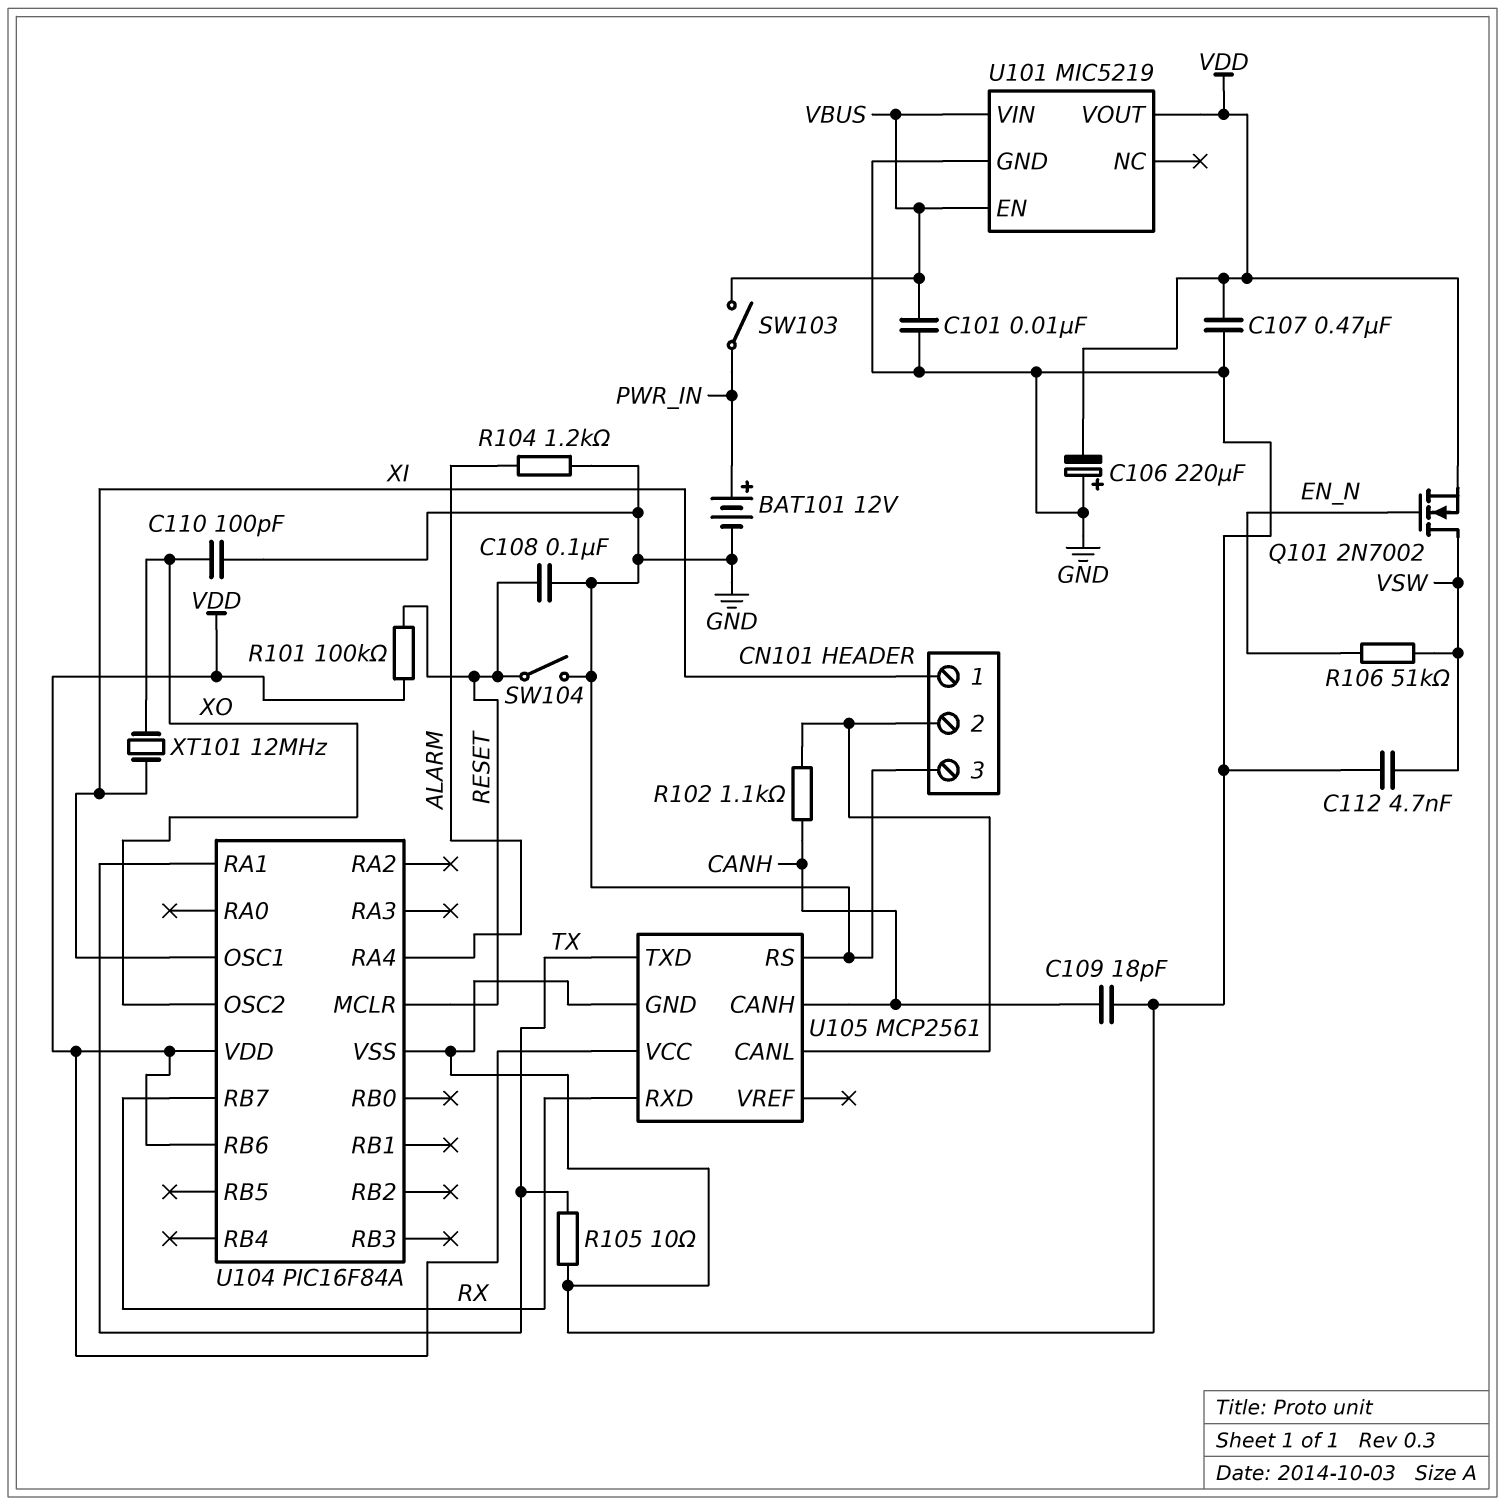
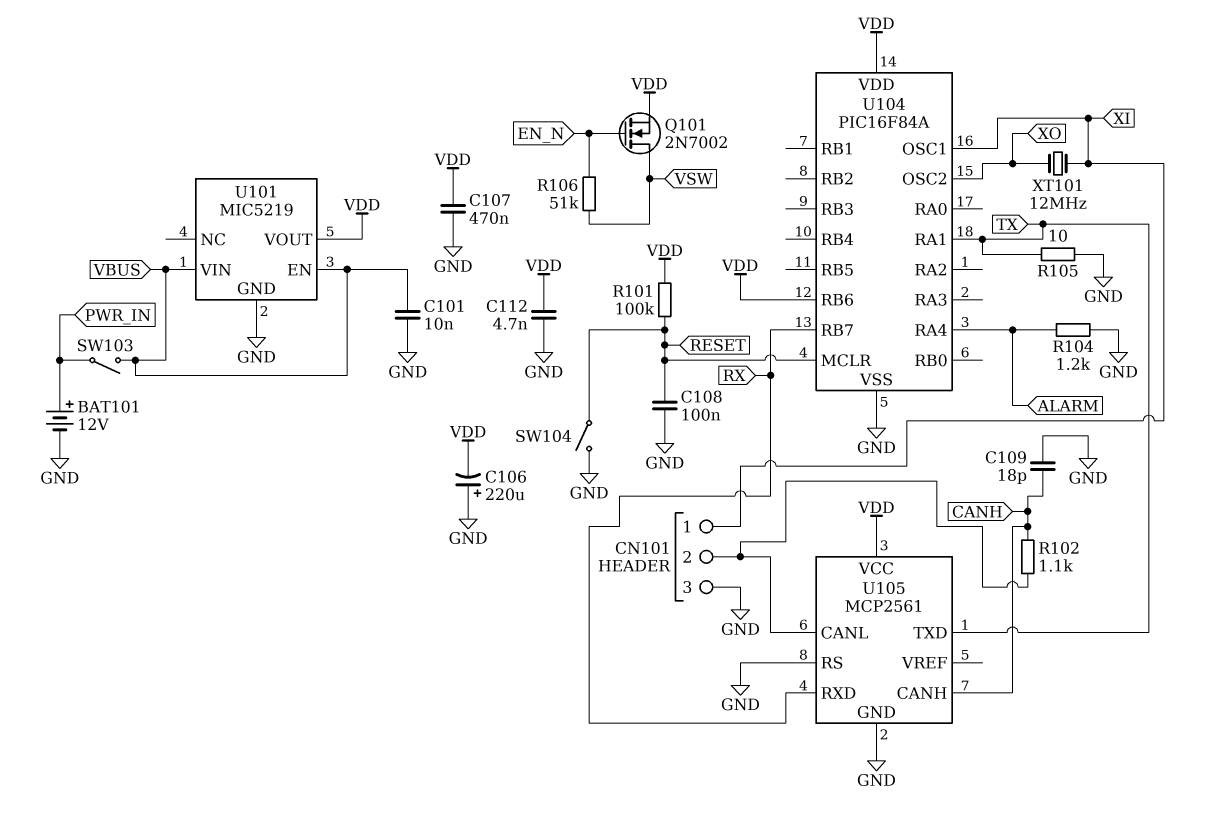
C110: 100pF (GND, XO) -> none
C112: 4.7nF (GND, VSW) -> 4.7nF (GND, VDD)

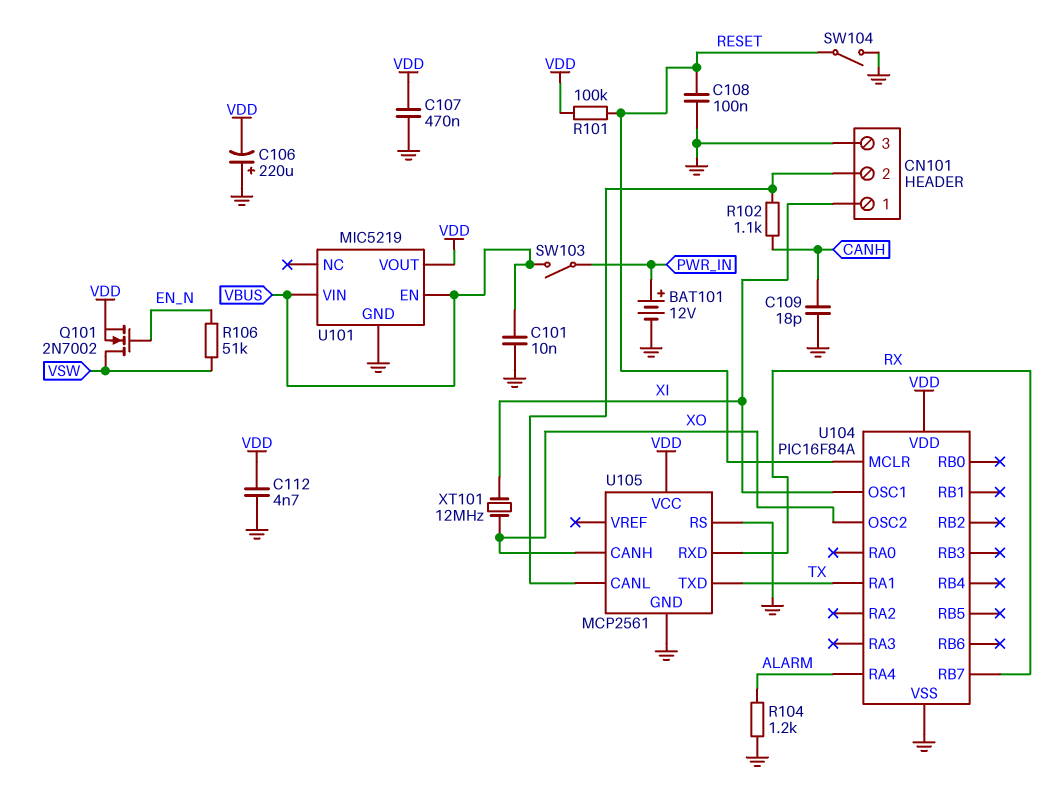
R105: 10 (GND, TX) -> none
U104 pin RB6: VDD -> none
U105 pin CANH: CANH -> XO

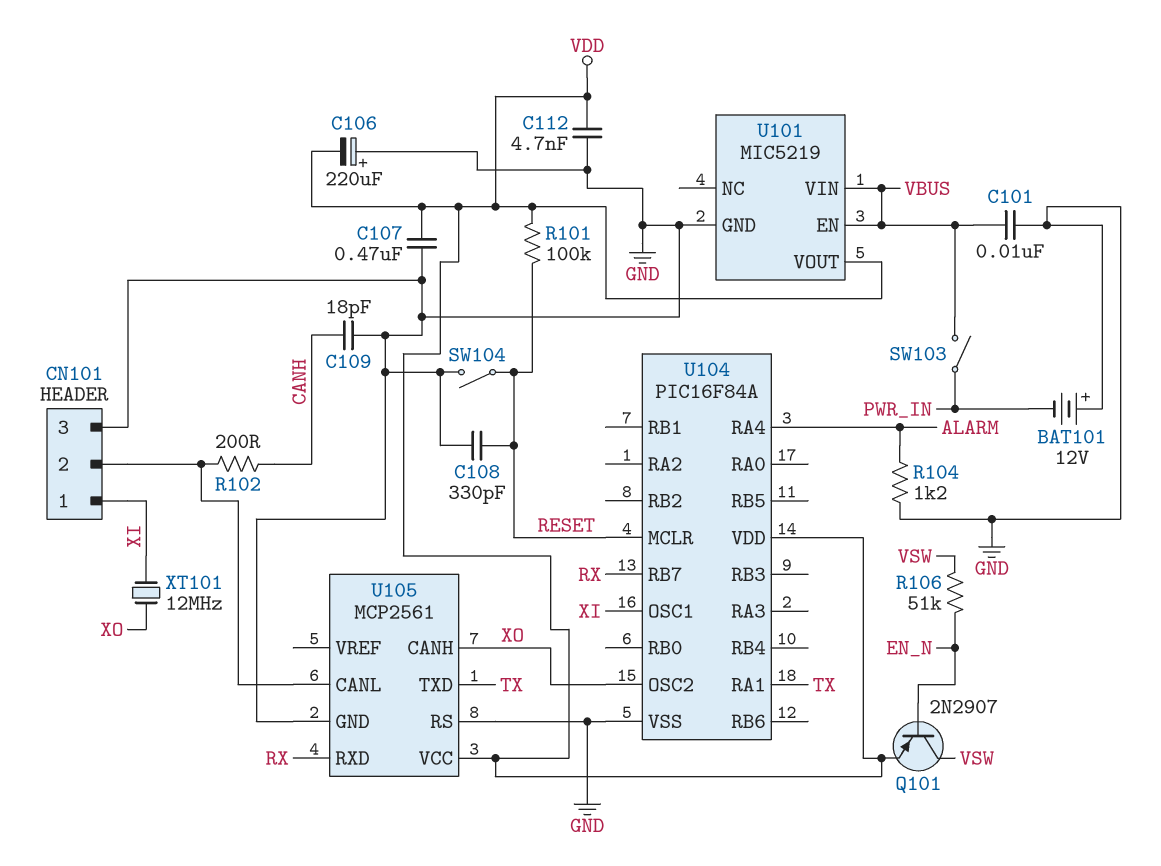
BAT101: 12V (plus PWR_IN, minus GND) -> 12V (plus GND, minus PWR_IN)
C108: 100nF (GND, RESET) -> 330pF (GND, RESET)
Q101: NMOS 2N7002 (G EN_N, D VSW, S VDD) -> PNP 2N2907 (B EN_N, C VSW, E VDD)
R102: 1.1k (CANH, CN101/2) -> 200 (CANH, CN101/2)

